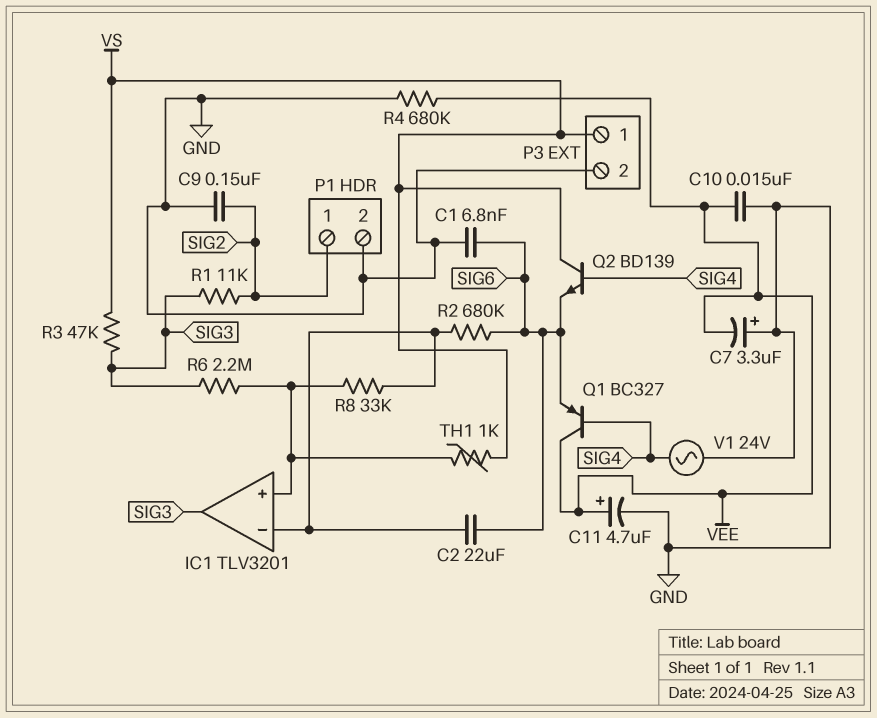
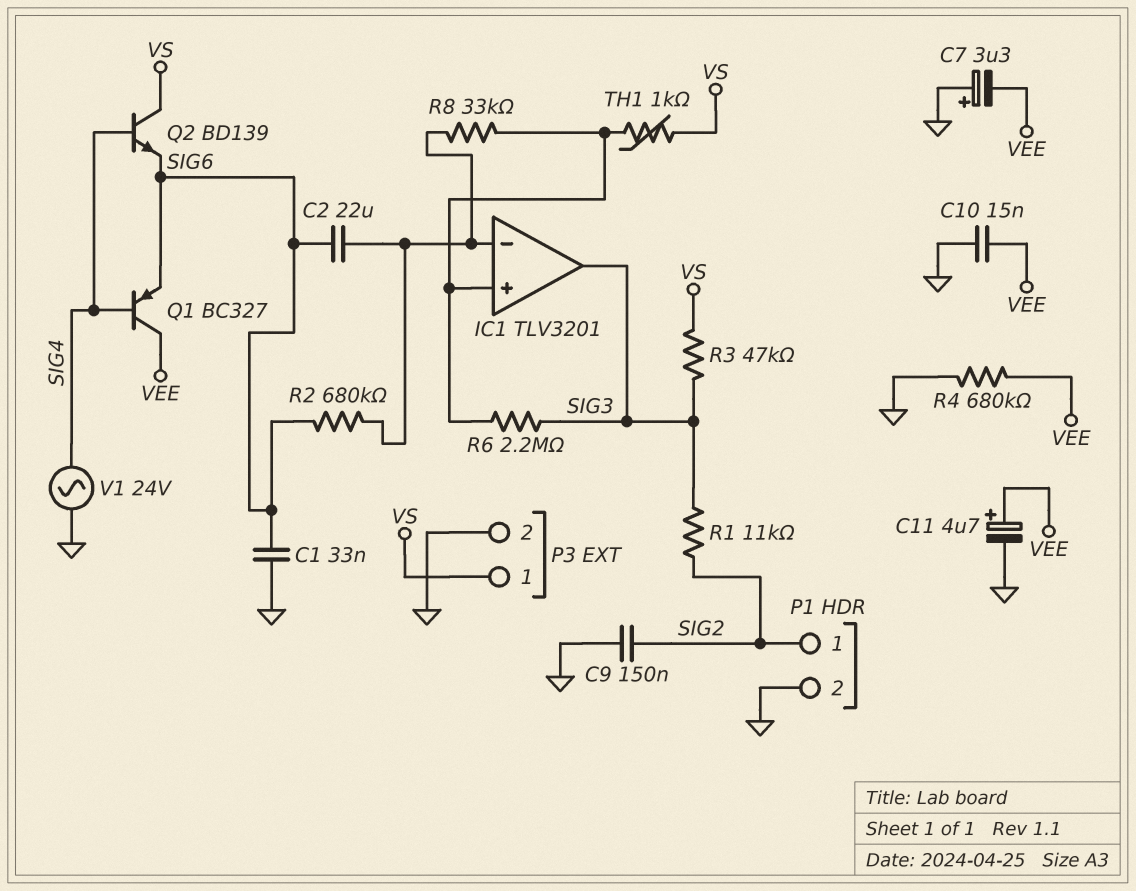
C1: 6.8nF (GND, SIG6) -> 33nF (GND, SIG6)

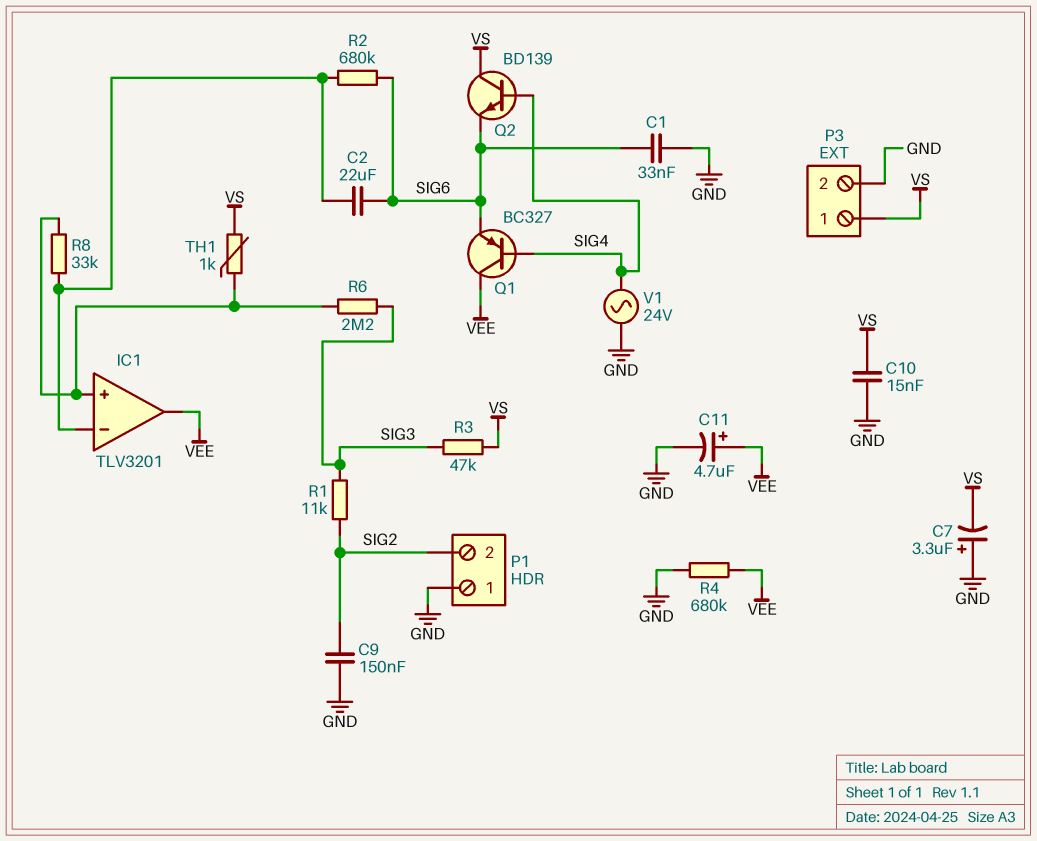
C7: 3.3uF (plus GND, minus VEE) -> 3.3uF (plus GND, minus VS)
C10: 15nF (GND, VEE) -> 15nF (GND, VS)
IC1 pin out: SIG3 -> VEE
P1 pin 1: SIG2 -> GND
P1 pin 2: GND -> SIG2

